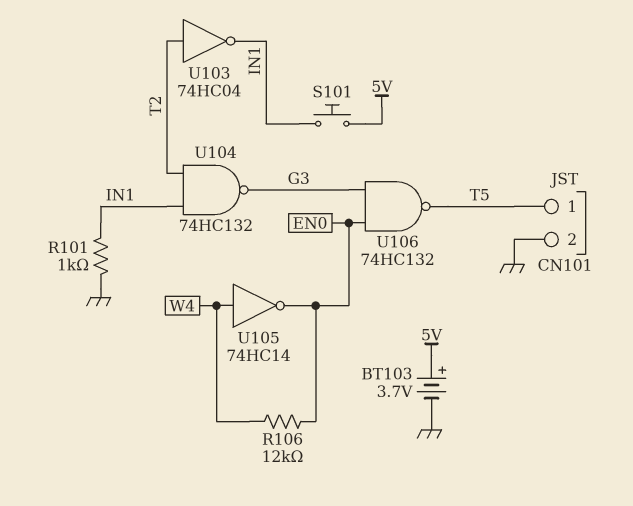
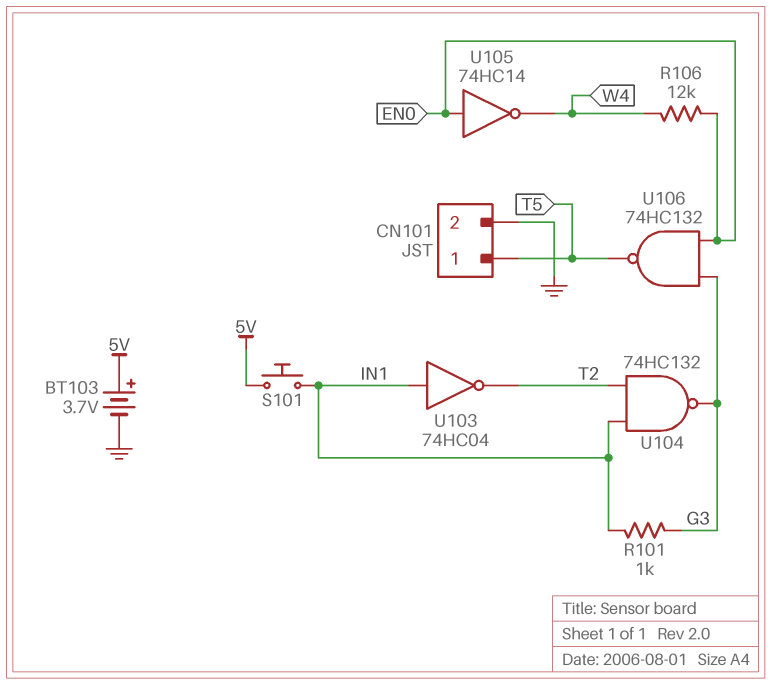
R101: 1k (GND, IN1) -> 1k (G3, IN1)
U103: NOT 74HC04 (in T2, out IN1) -> NOT 74HC04 (in IN1, out T2)
U105: NOT 74HC14 (in W4, out EN0) -> NOT 74HC14 (in EN0, out W4)

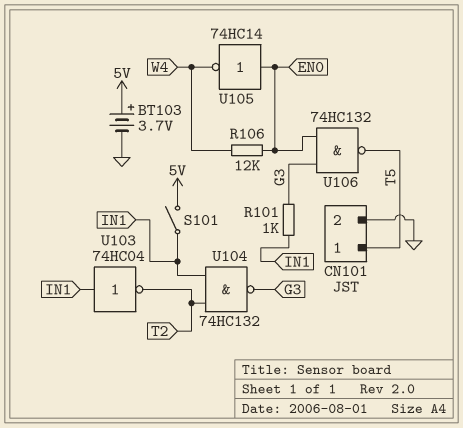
S101: button (5V, IN1) -> switch (5V, IN1)

